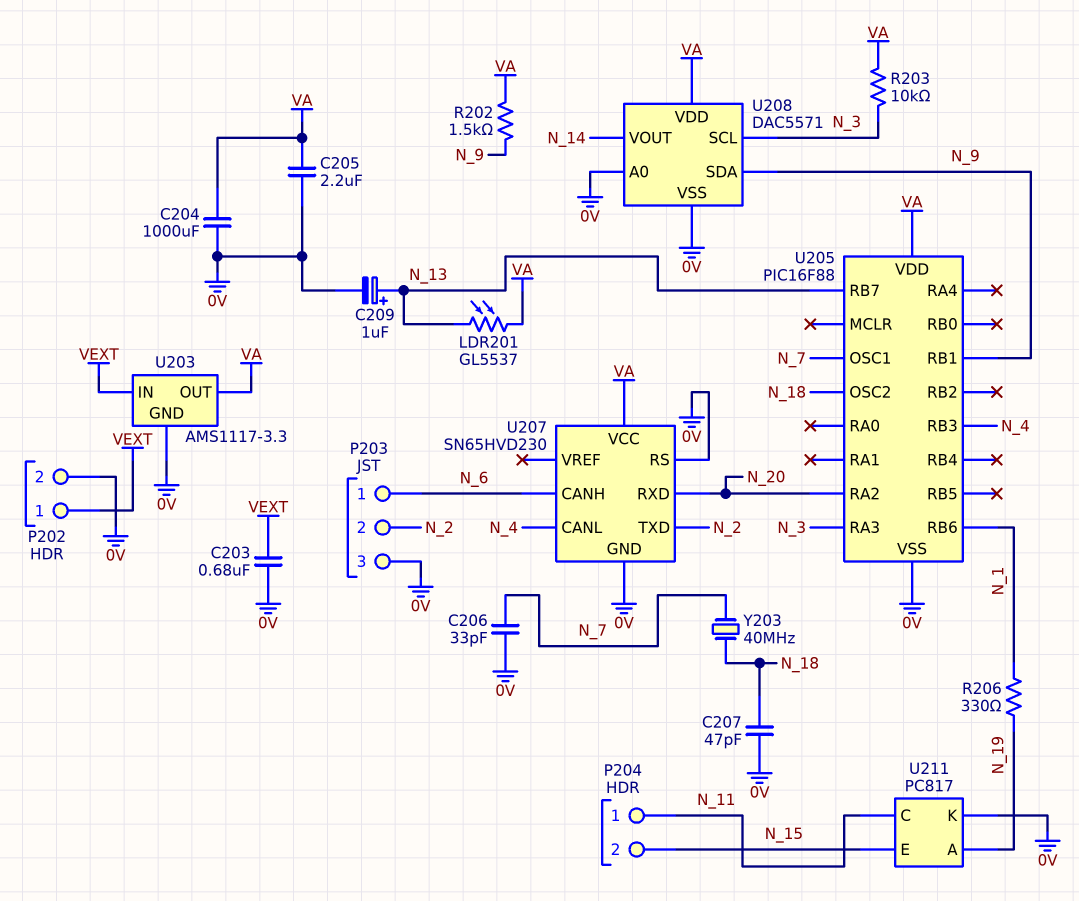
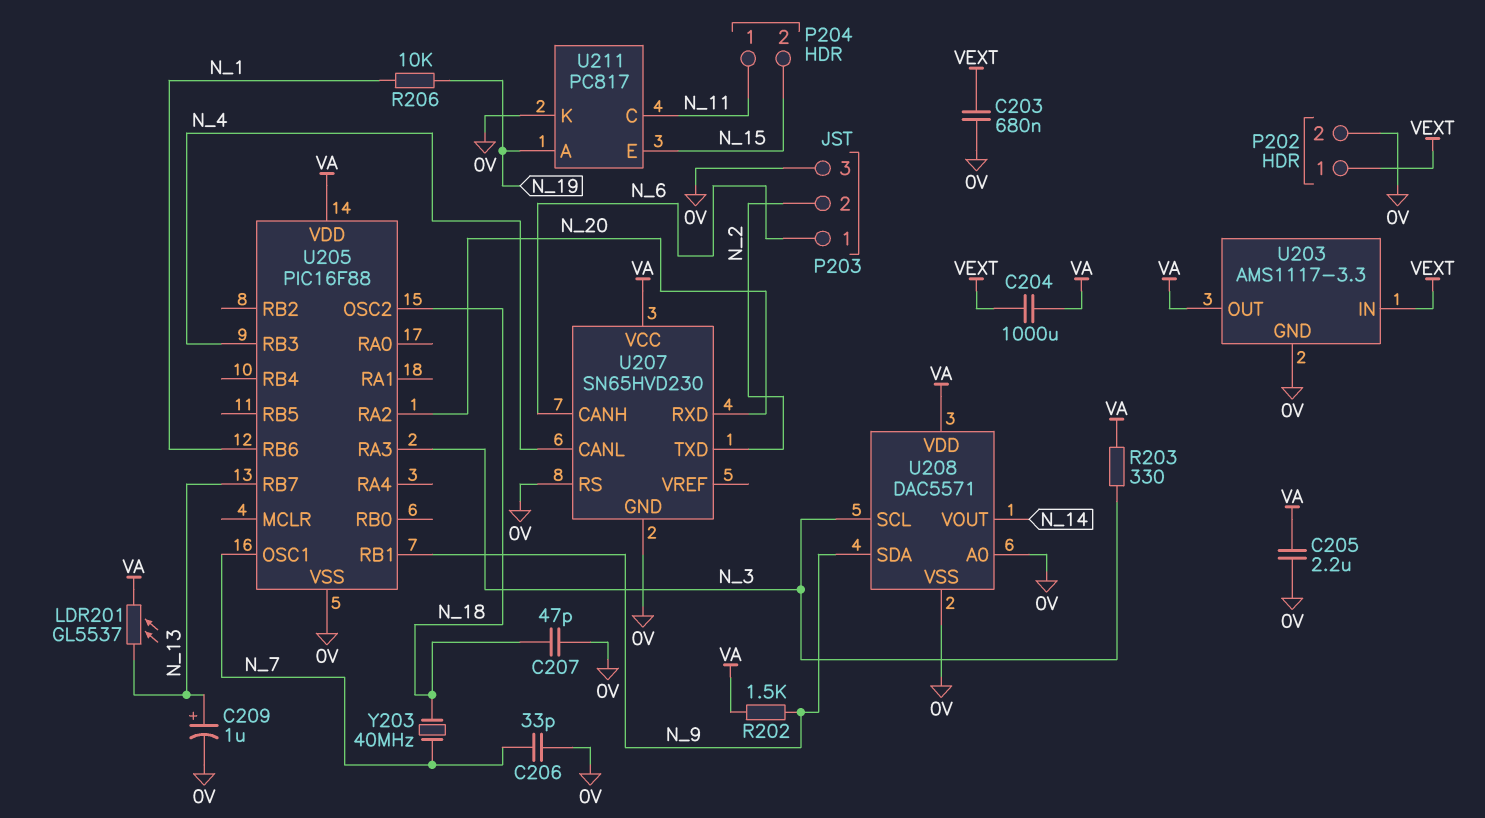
C204: 1000uF (0V, VA) -> 1000uF (VA, VEXT)
R203: 10k (N_3, VA) -> 330 (N_3, VA)
R206: 330 (N_1, N_19) -> 10k (N_1, N_19)

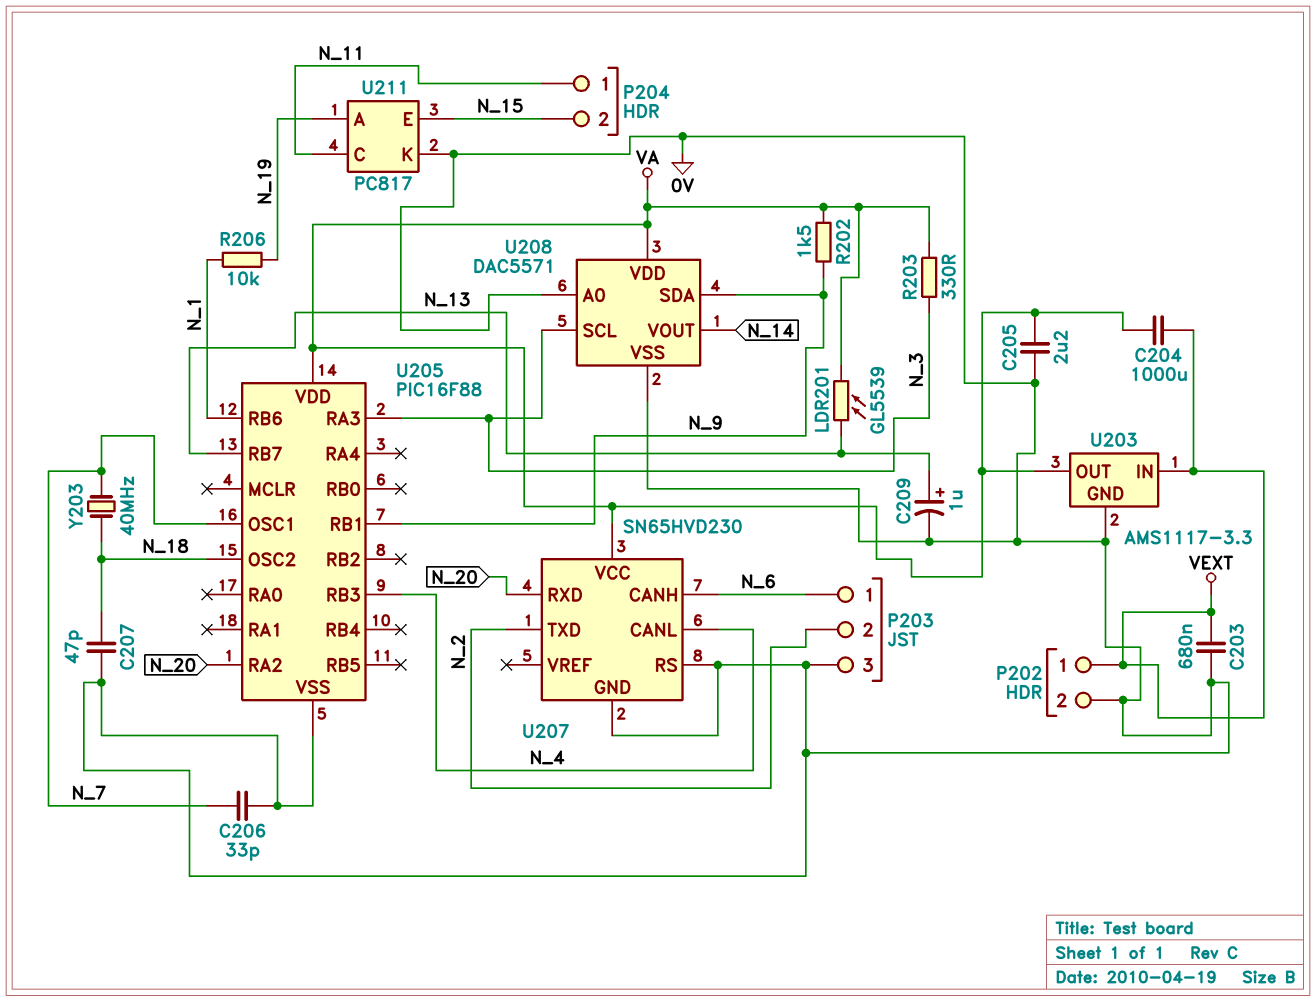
LDR201: GL5537 (N_13, VA) -> GL5539 (N_13, VA)

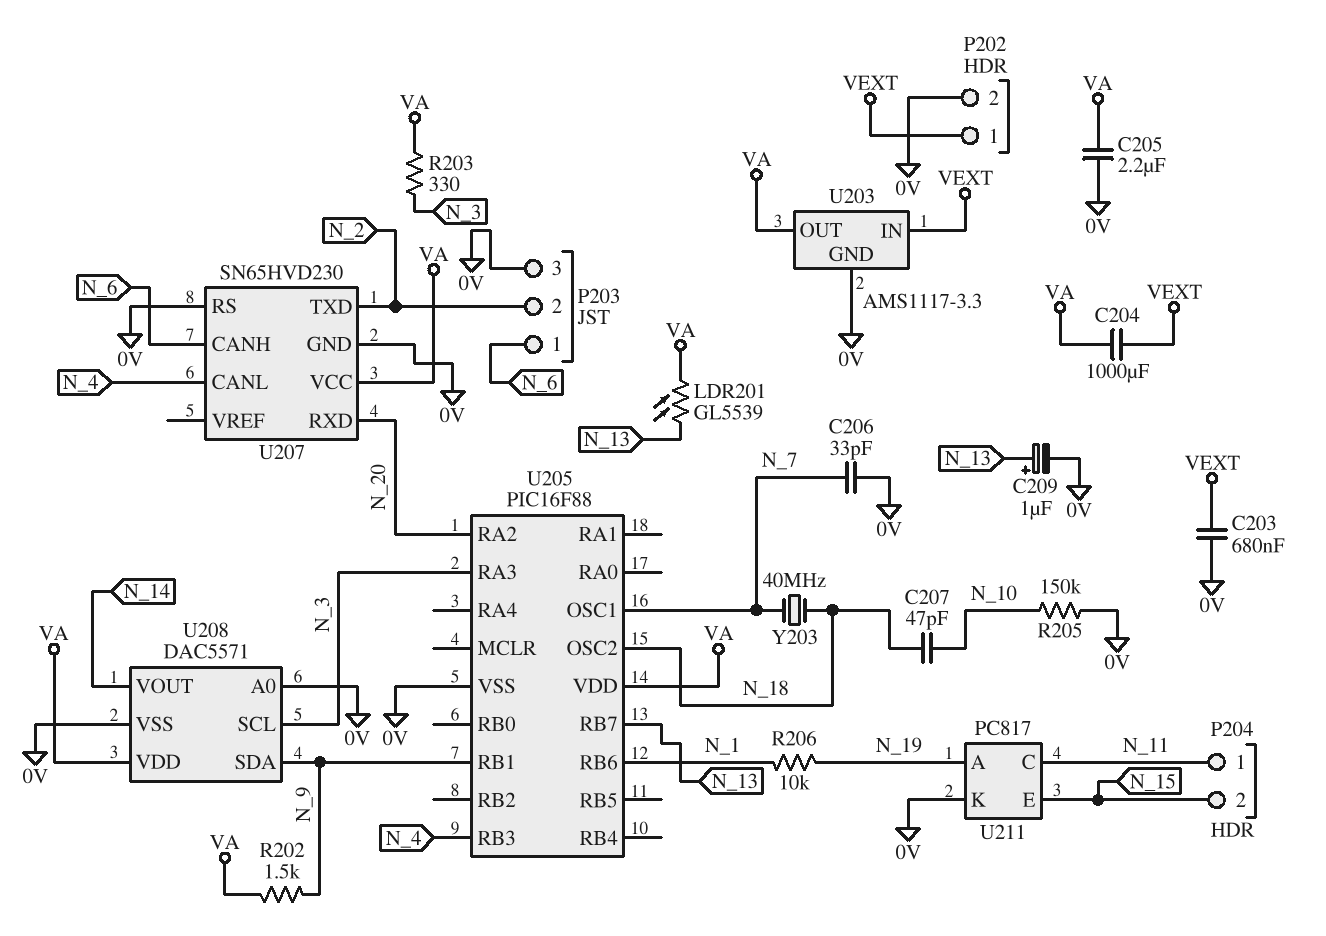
C207: 47pF (0V, N_18) -> 47pF (N_10, N_18)
R205: none -> 150k (0V, N_10)

